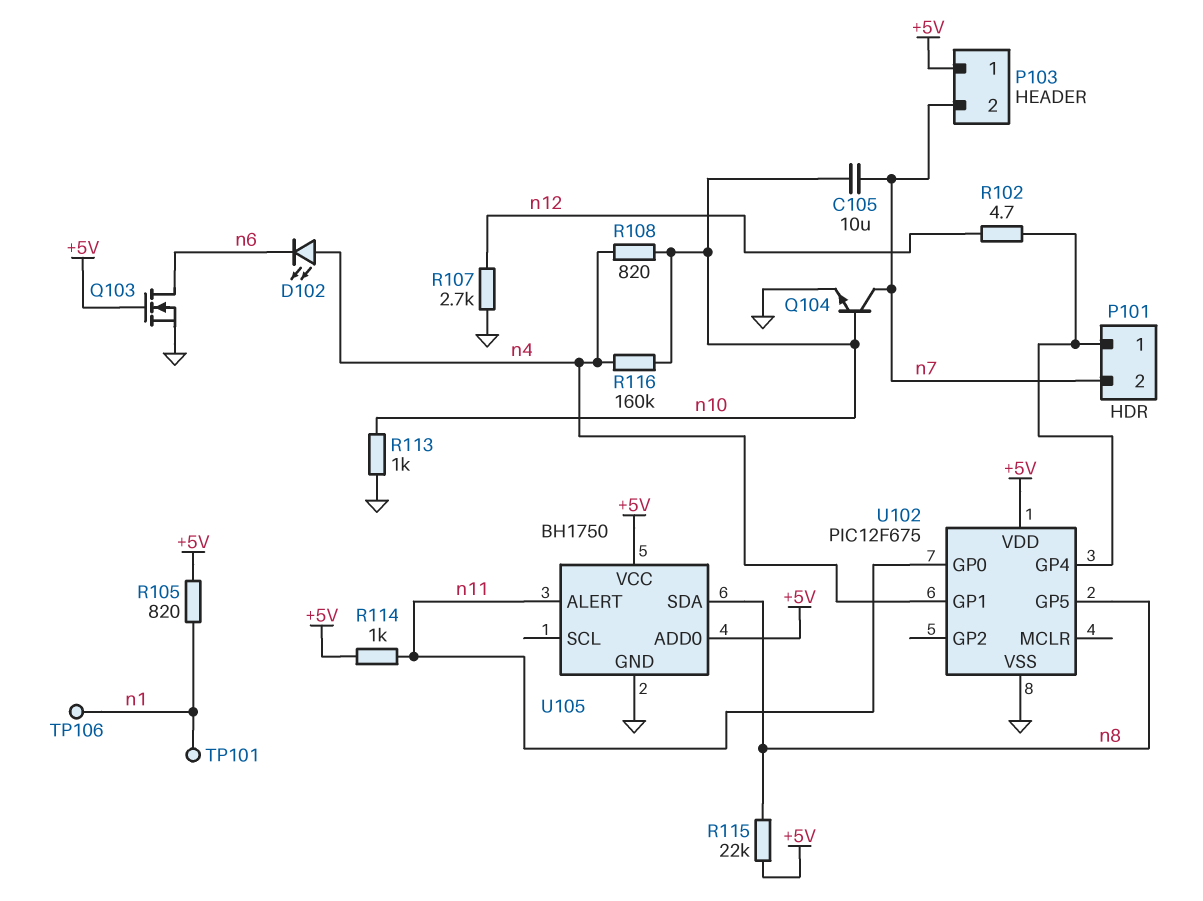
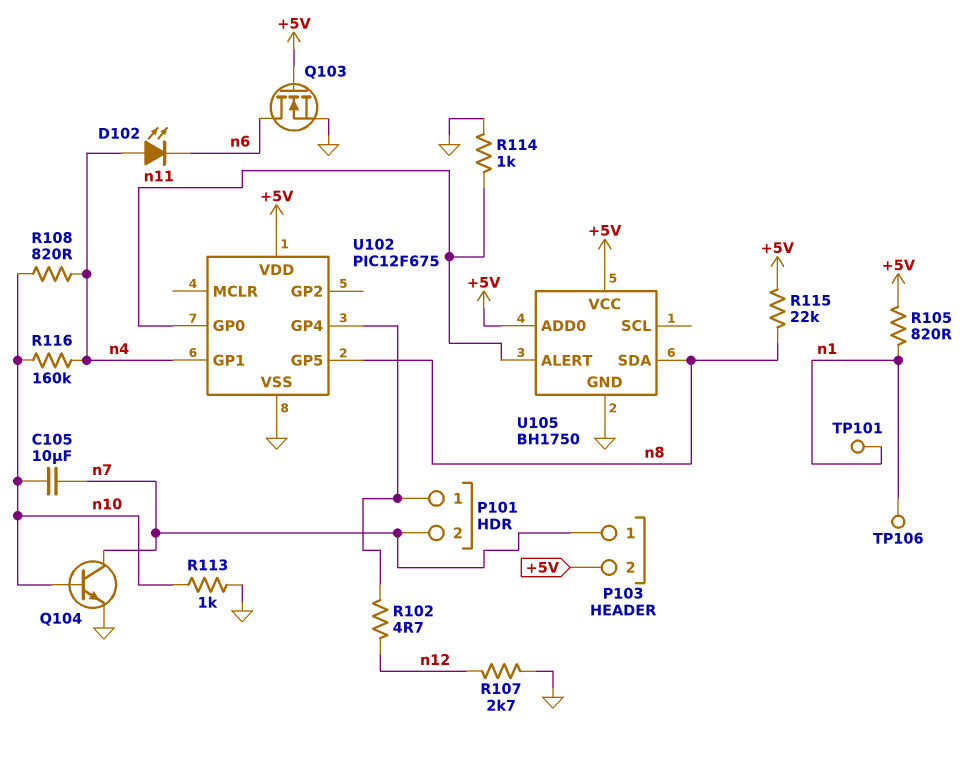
P103 pin 1: +5V -> n7
P103 pin 2: n7 -> +5V
R114: 1k (+5V, n11) -> 1k (GND, n11)

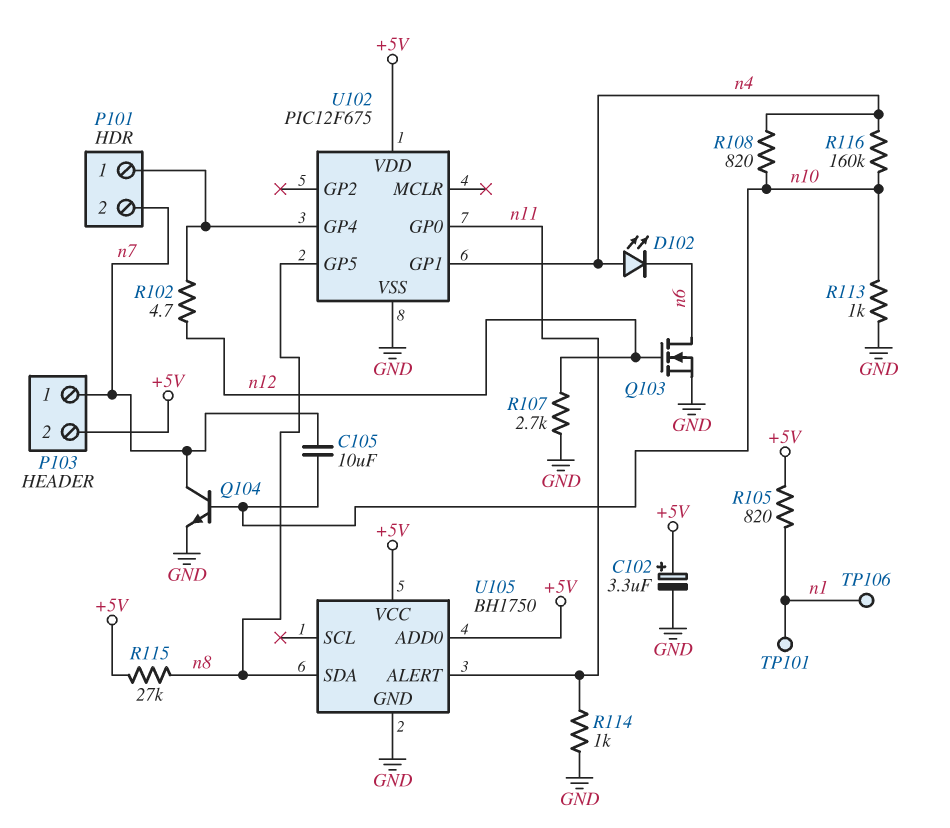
C102: none -> 3.3uF (plus +5V, minus GND)
Q103: NMOS (G +5V, D n6, S GND) -> NMOS (G n12, D n6, S GND)
R115: 22k (+5V, n8) -> 27k (+5V, n8)

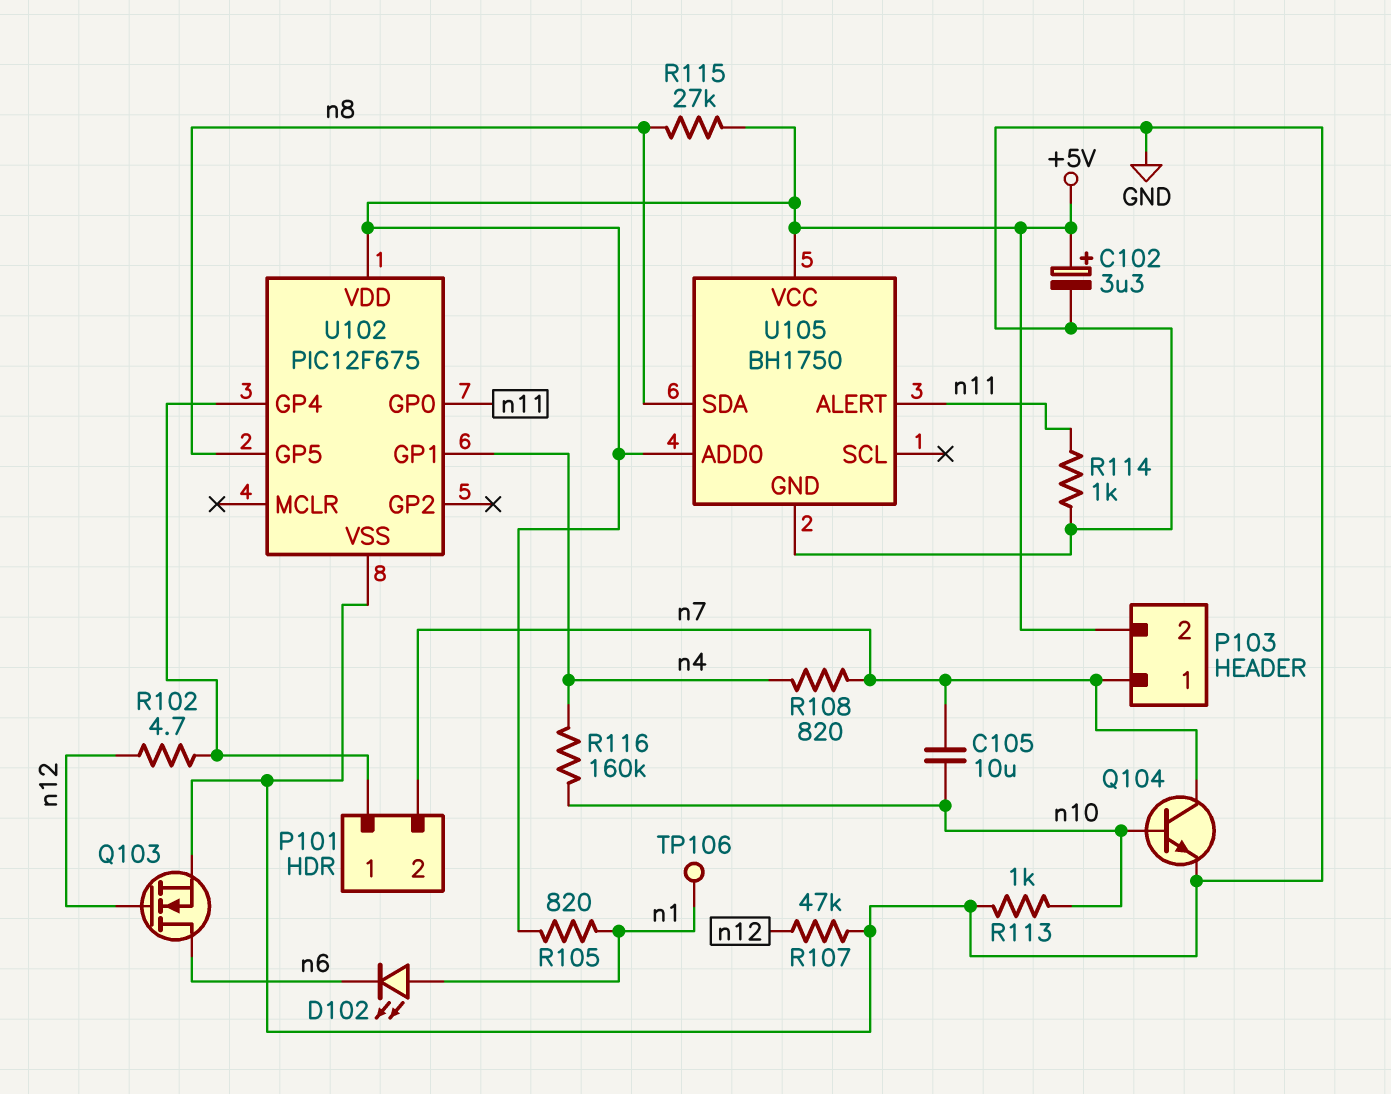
D102: LED (A n4, K n6) -> LED (A n1, K n6)
R107: 2.7k (GND, n12) -> 47k (GND, n12)
R108: 820 (n4, n10) -> 820 (n4, n7)
TP101: test point (n1) -> none

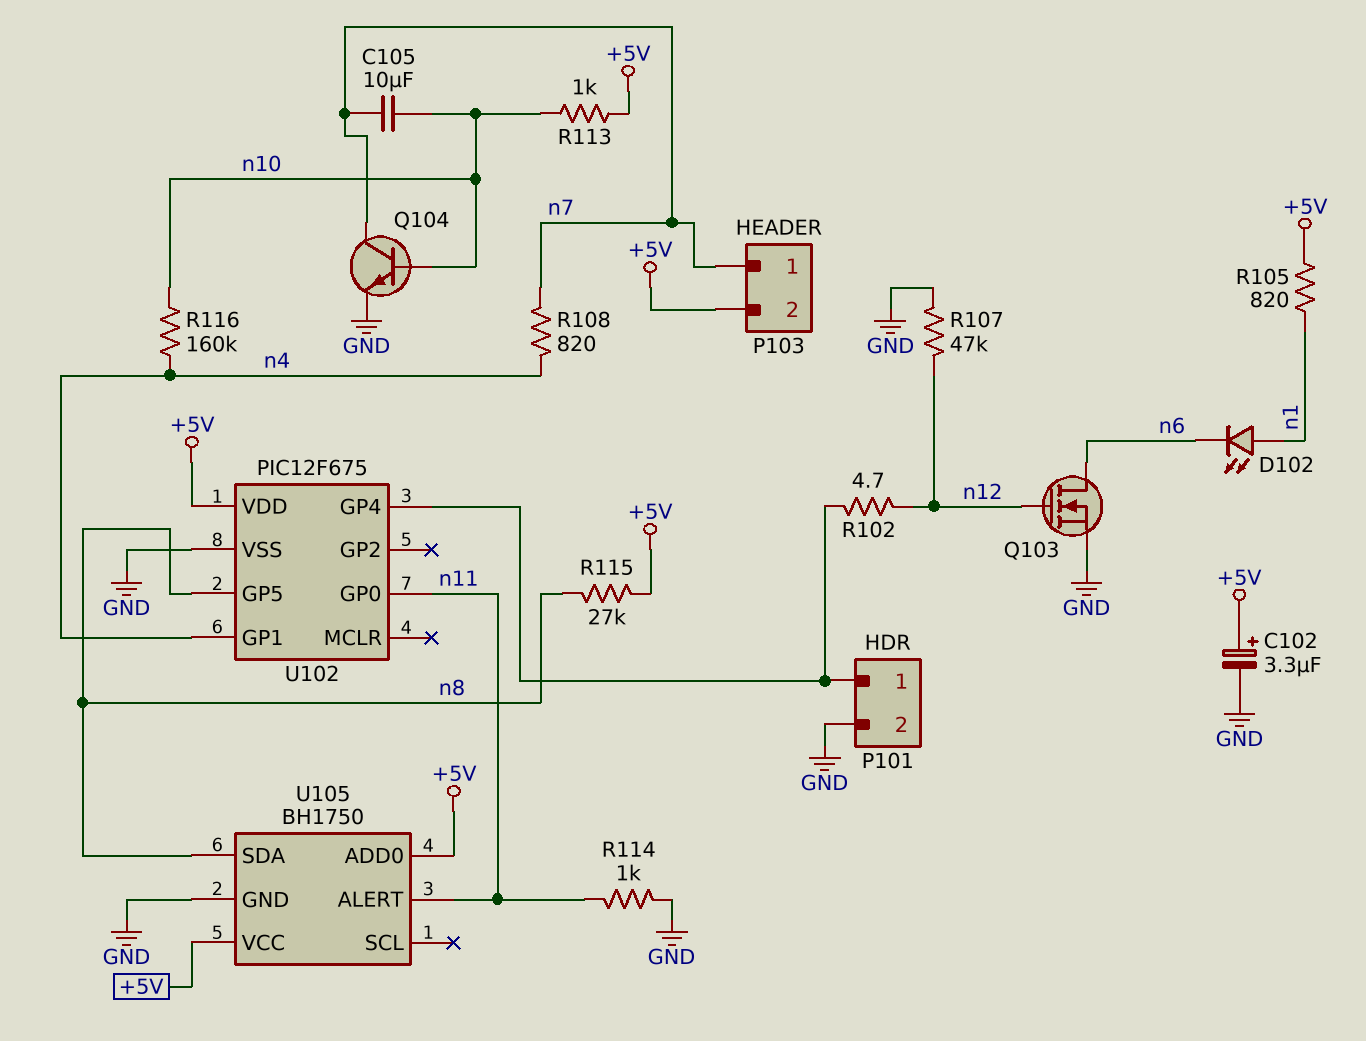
P101 pin 2: n7 -> GND
R113: 1k (GND, n10) -> 1k (+5V, n10)
TP106: test point (n1) -> none

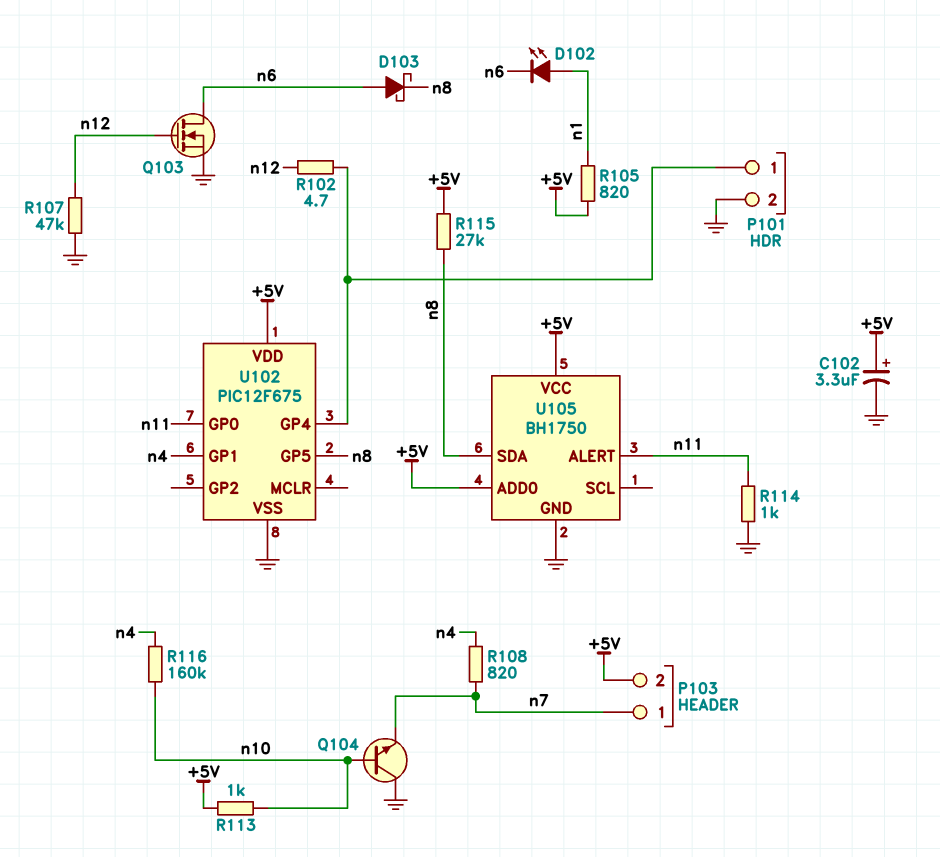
C105: 10uF (n7, n10) -> none
D103: none -> schottky (A n6, K n8)
Q104: NPN (B n10, C n7, E GND) -> NPN (B n10, C GND, E n7)

